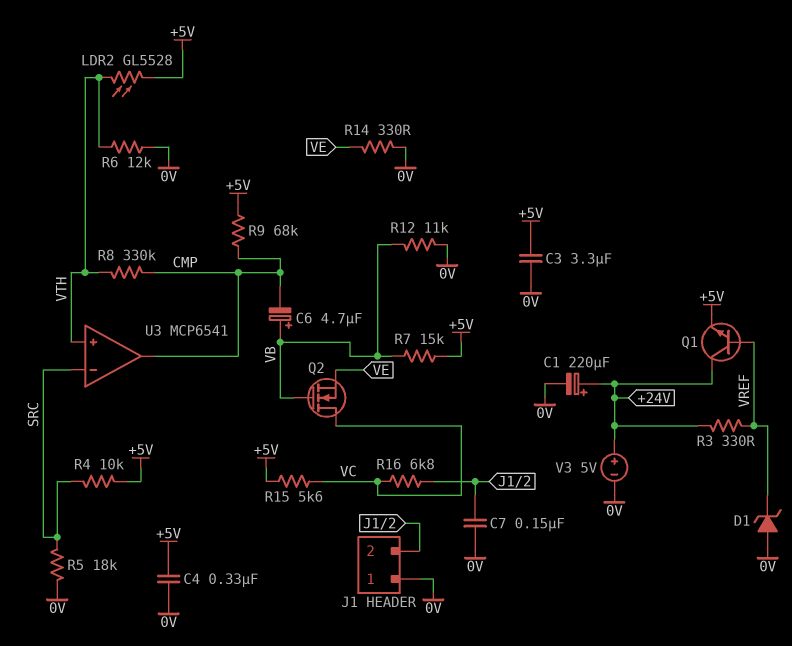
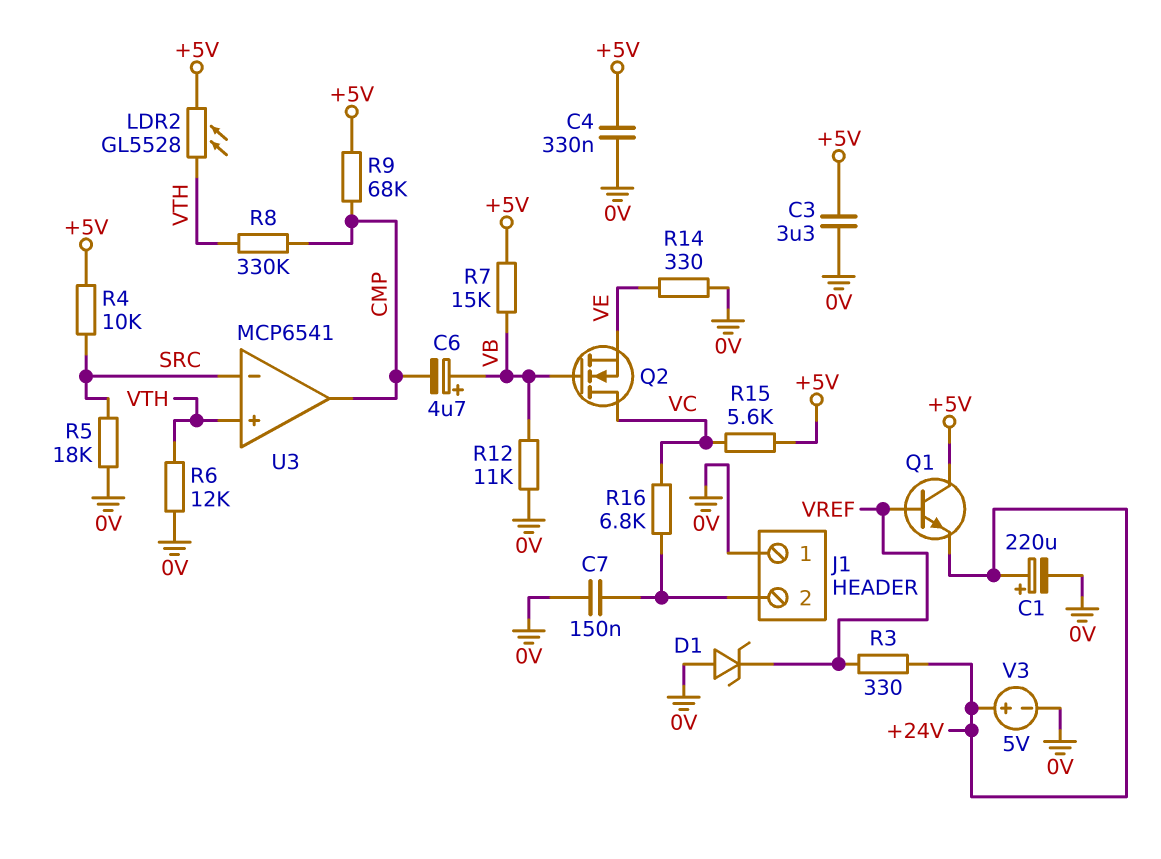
Q1: NPN (B VREF, C +24V, E +5V) -> NPN (B VREF, C +5V, E +24V)

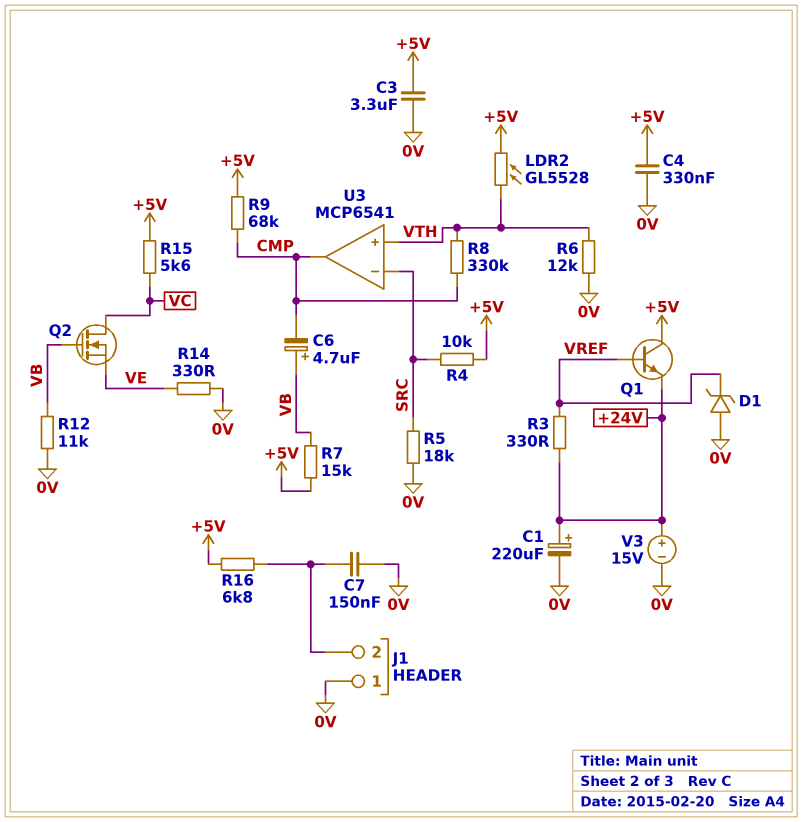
R16: 6.8k (J1/2, VC) -> 6.8k (+5V, J1/2)
V3: 5V (plus +24V, minus 0V) -> 15V (plus +24V, minus 0V)

